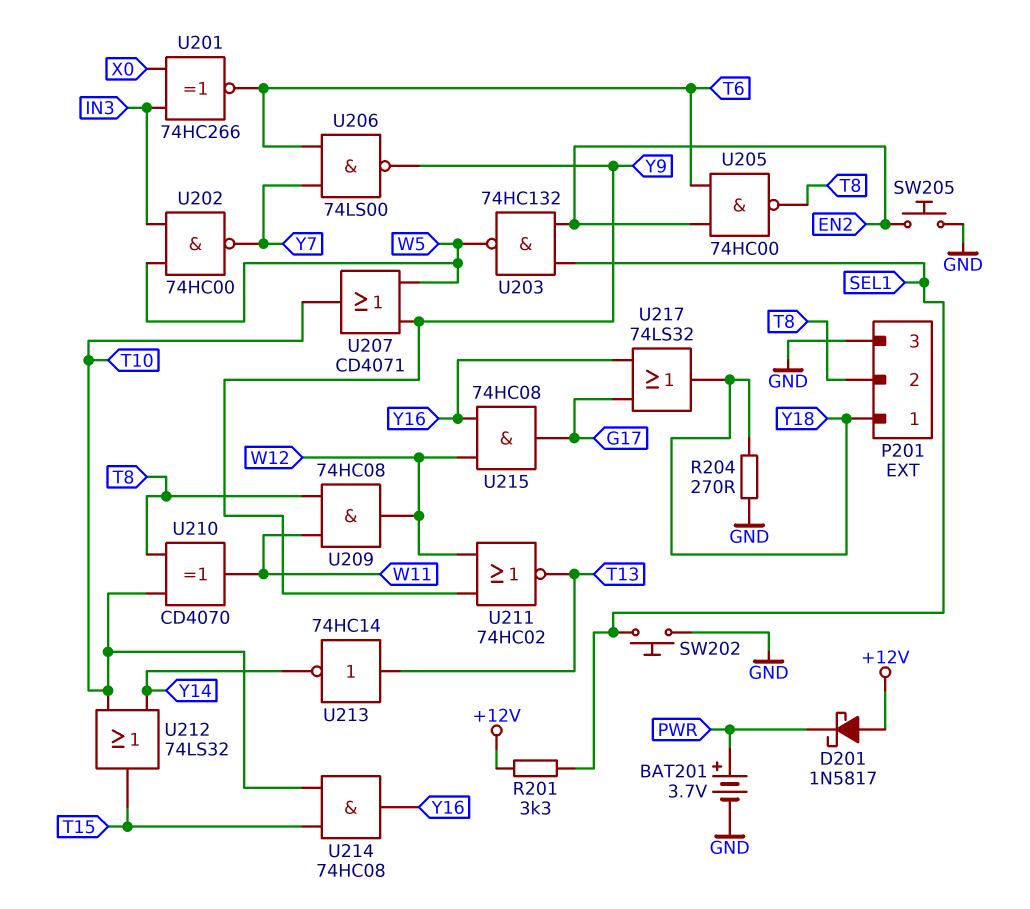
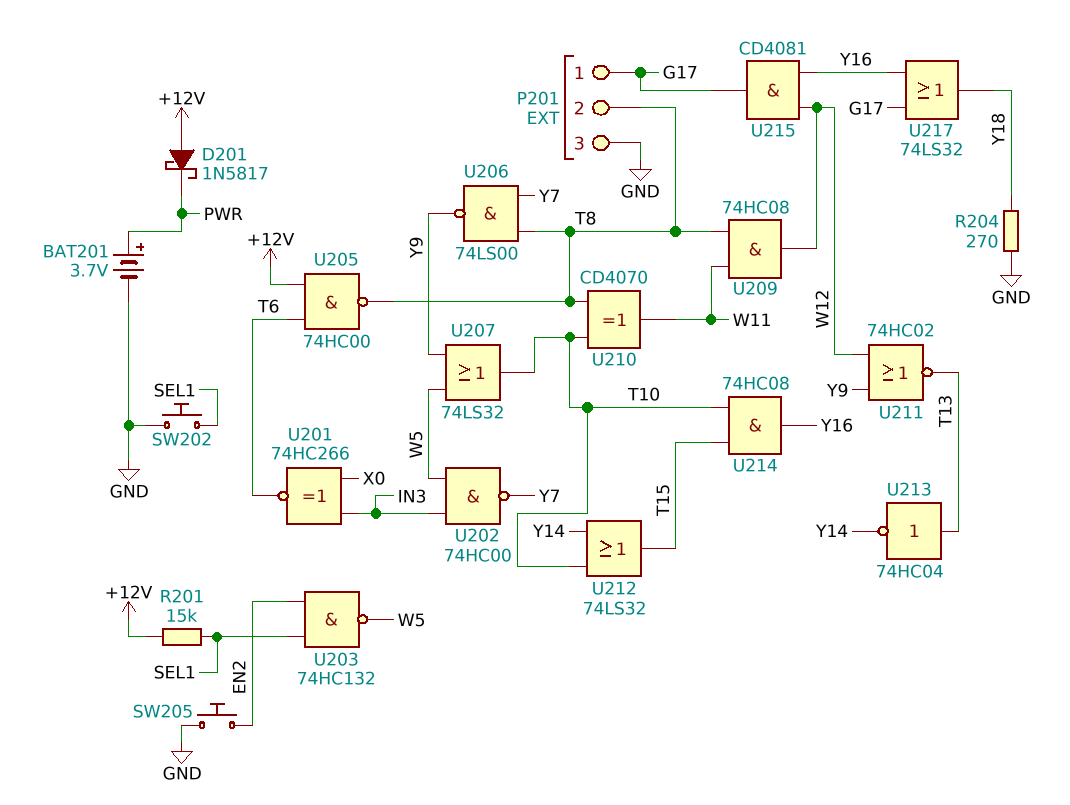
P201 pin 1: Y18 -> G17
R201: 3.3k (+12V, SEL1) -> 15k (+12V, SEL1)
U205: NAND 74HC00 (in EN2, in T6, out T8) -> NAND 74HC00 (in +12V, in T6, out T8)
U206: NAND 74LS00 (in T6, in Y7, out Y9) -> NAND 74LS00 (in T8, in Y7, out Y9)
U207: OR CD4071 (in W5, in Y9, out T10) -> OR 74LS32 (in W5, in Y9, out T10)
U213: NOT 74HC14 (in T13, out Y14) -> NOT 74HC04 (in T13, out Y14)
U215: AND 74HC08 (in W12, in Y16, out G17) -> AND CD4081 (in W12, in Y16, out G17)

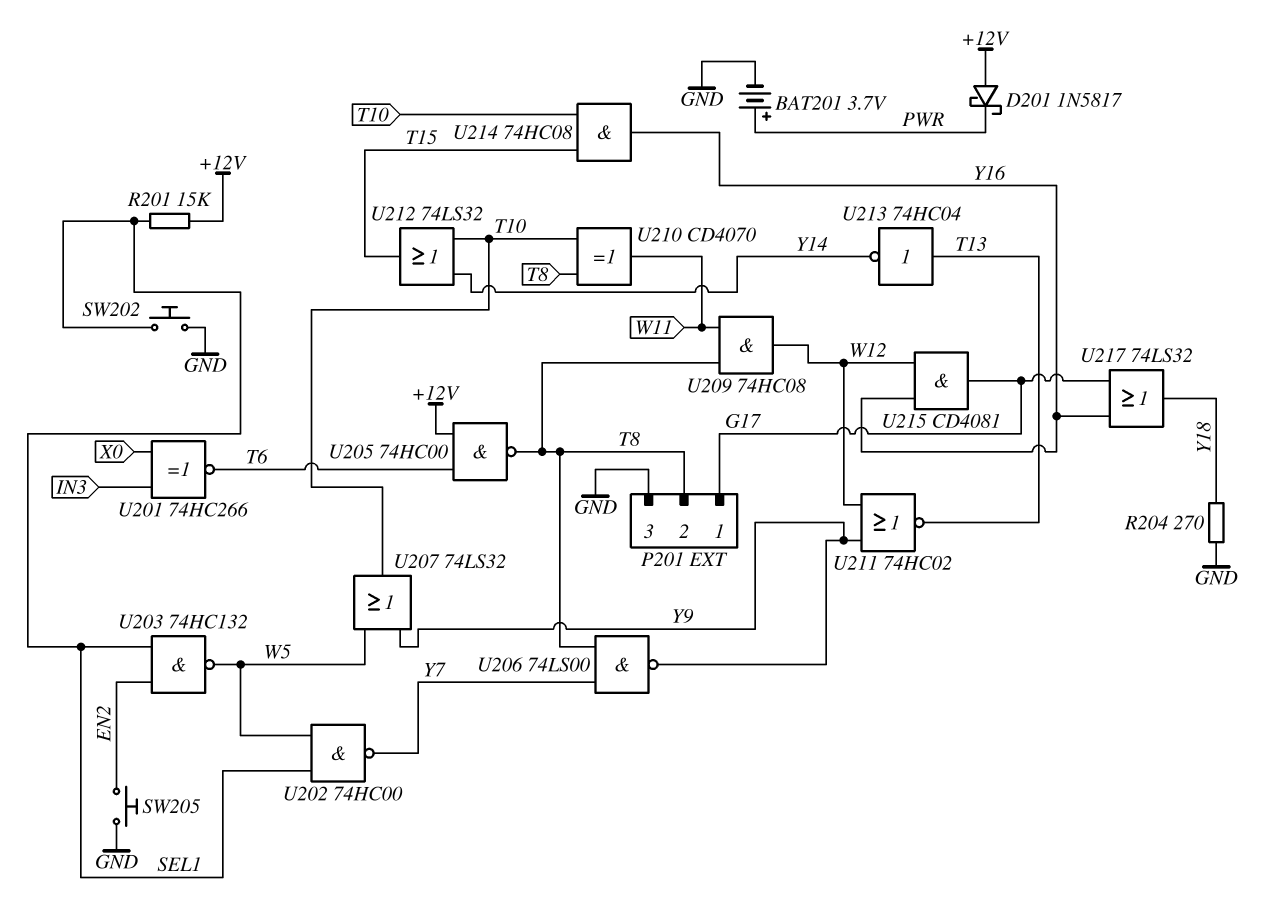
U202: NAND 74HC00 (in IN3, in W5, out Y7) -> NAND 74HC00 (in SEL1, in W5, out Y7)

